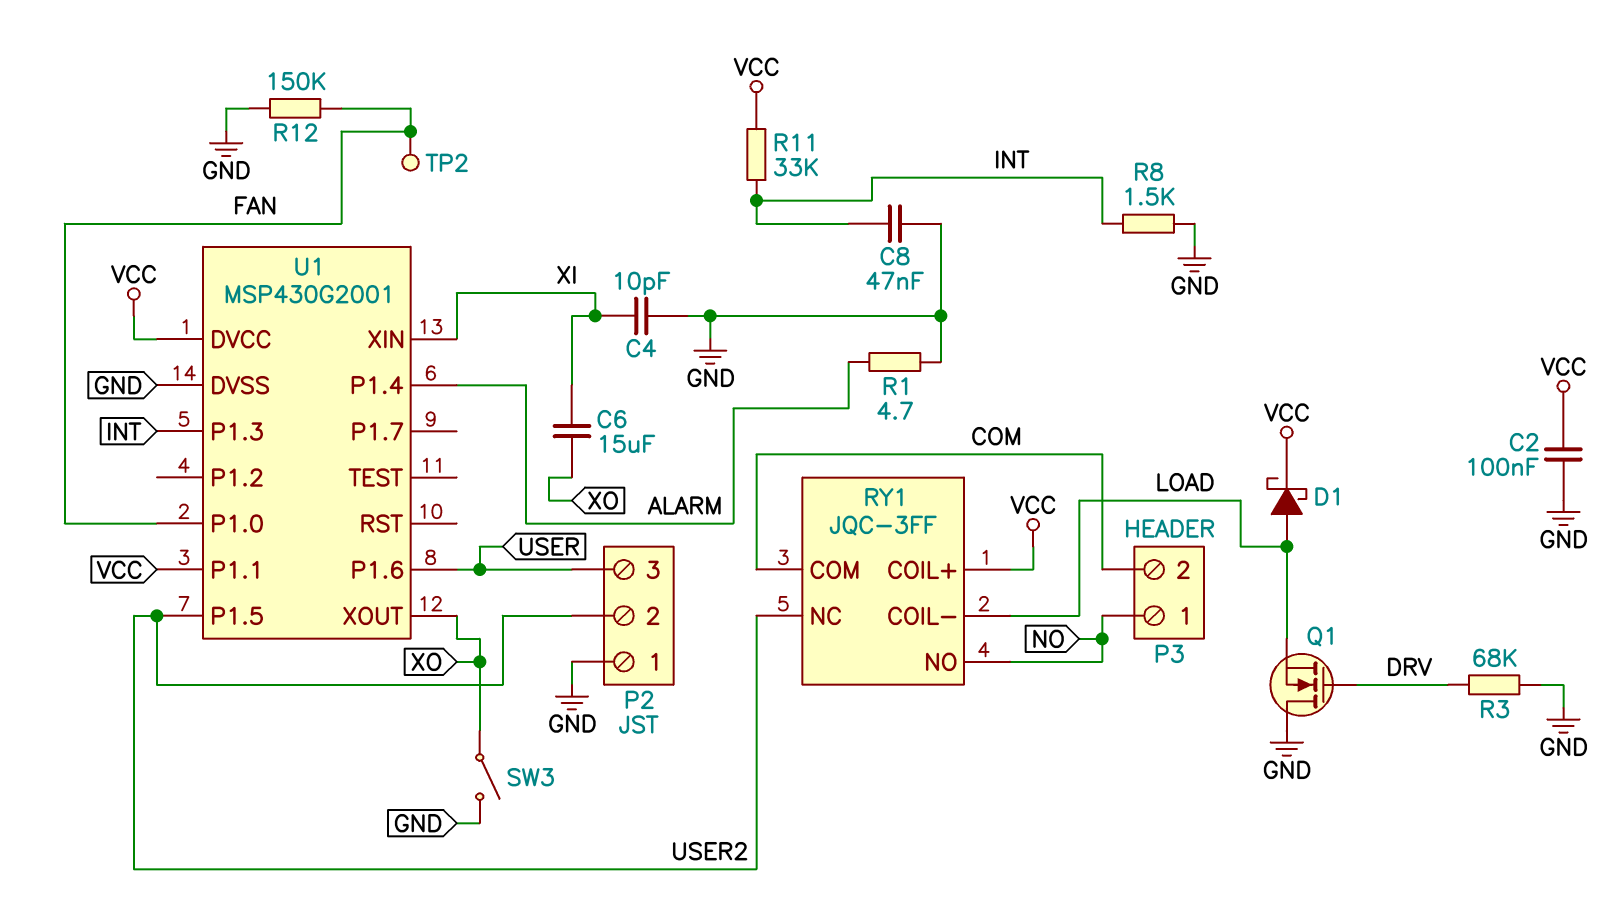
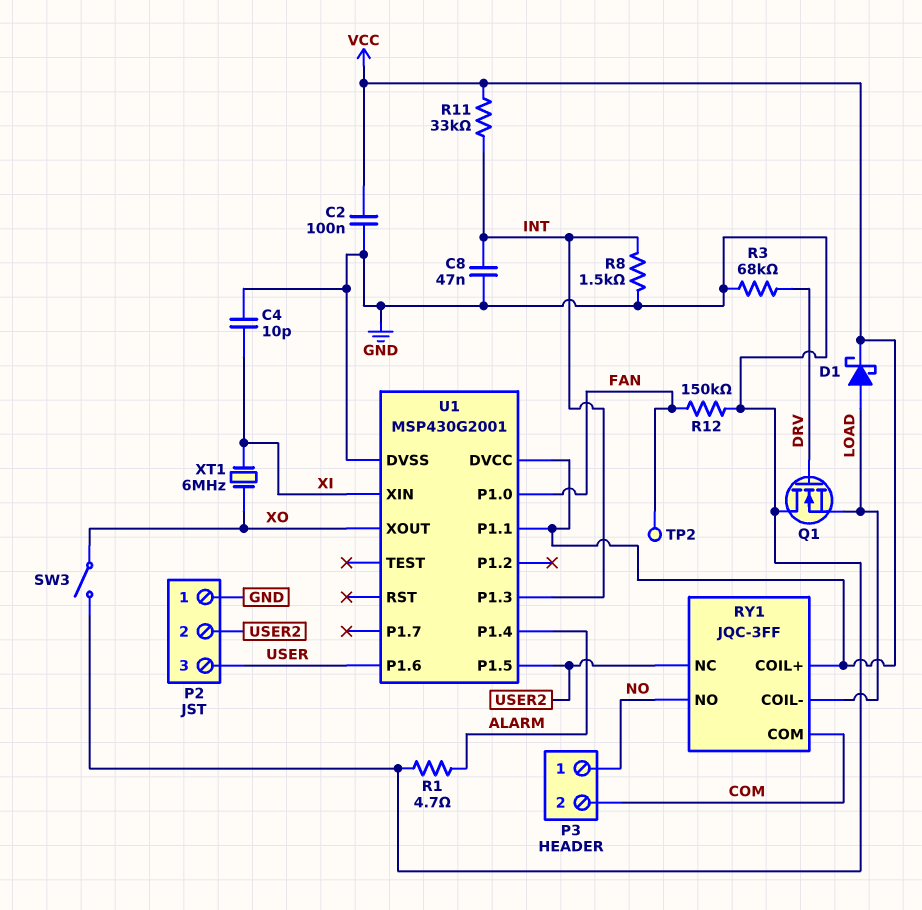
C6: 15uF (XI, XO) -> none
XT1: none -> 6MHz (XI, XO)

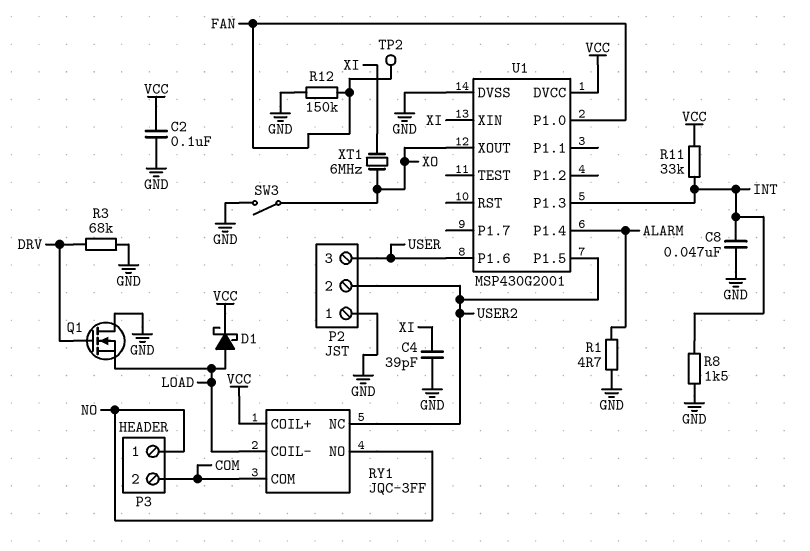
C4: 10pF (GND, XI) -> 39pF (GND, XI)
U1 pin P1.1: VCC -> none

